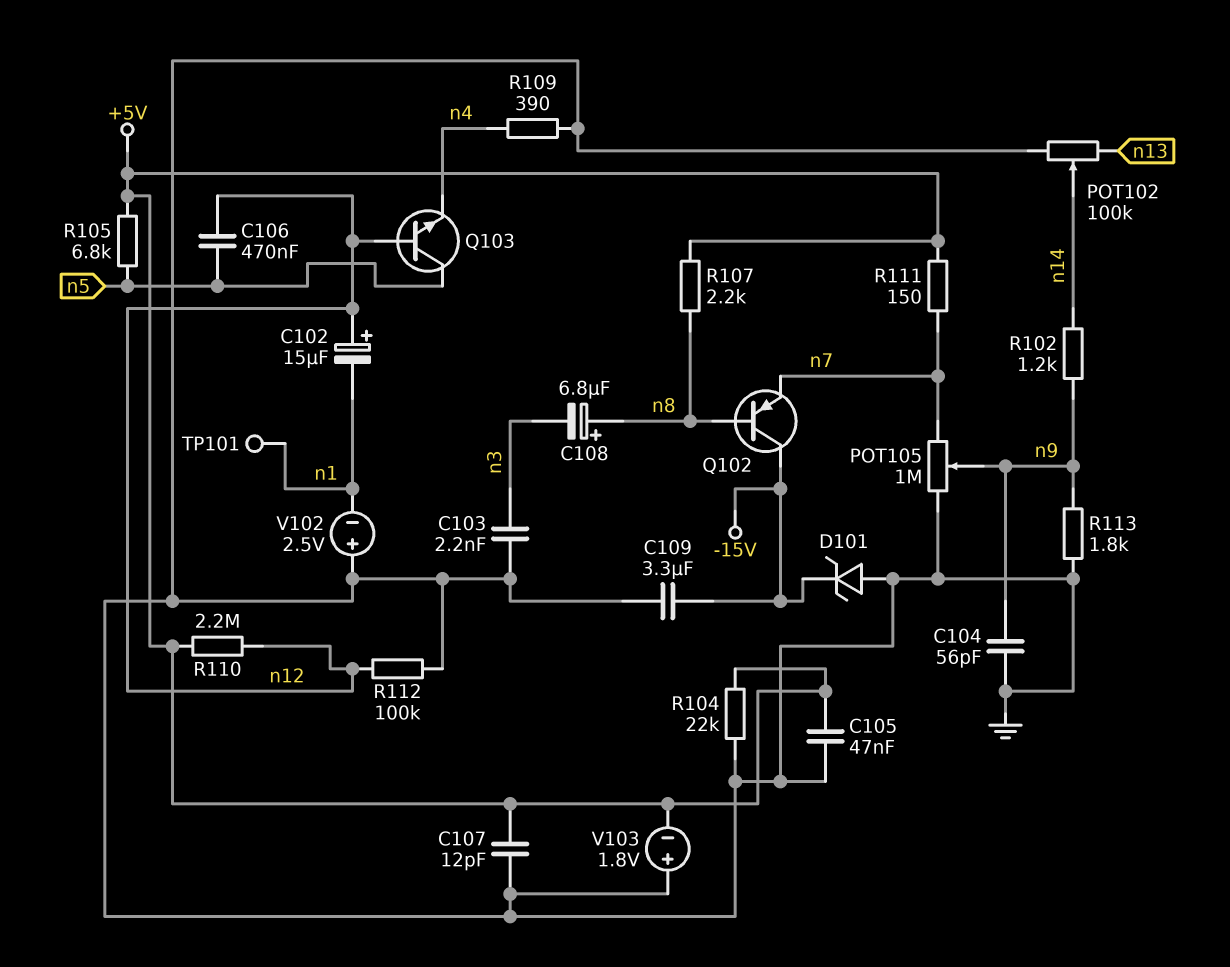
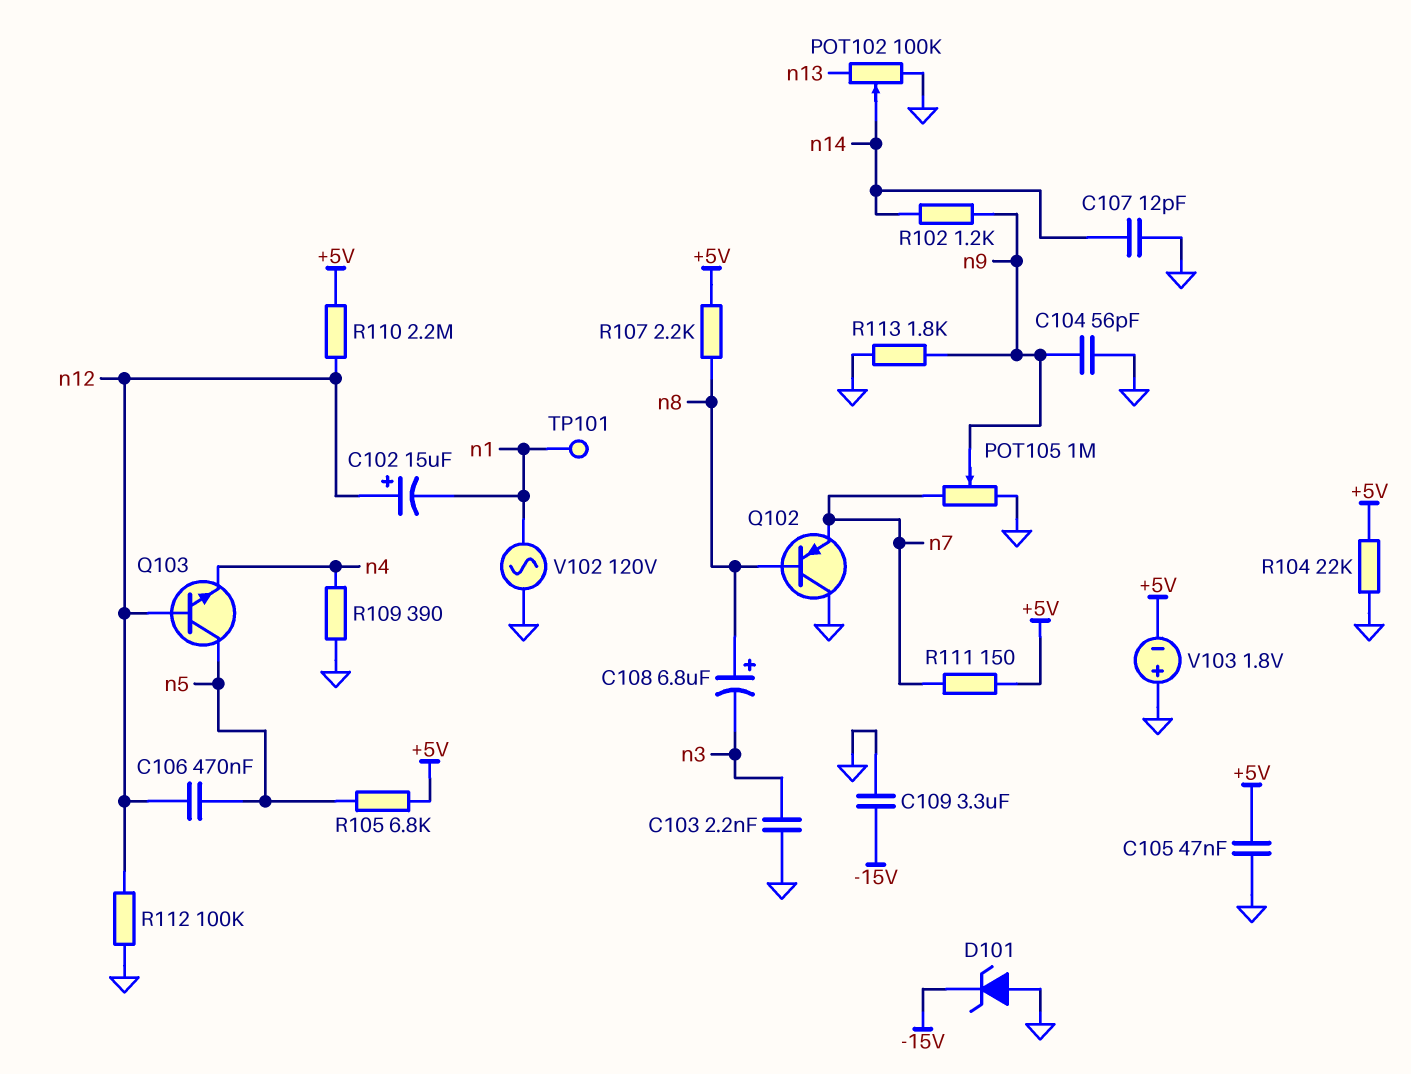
C107: 12pF (+5V, GND) -> 12pF (GND, n14)
Q102: PNP (B n8, C -15V, E n7) -> PNP (B n8, C GND, E n7)
V102: 2.5V (plus GND, minus n1) -> AC 120V (GND, n1)

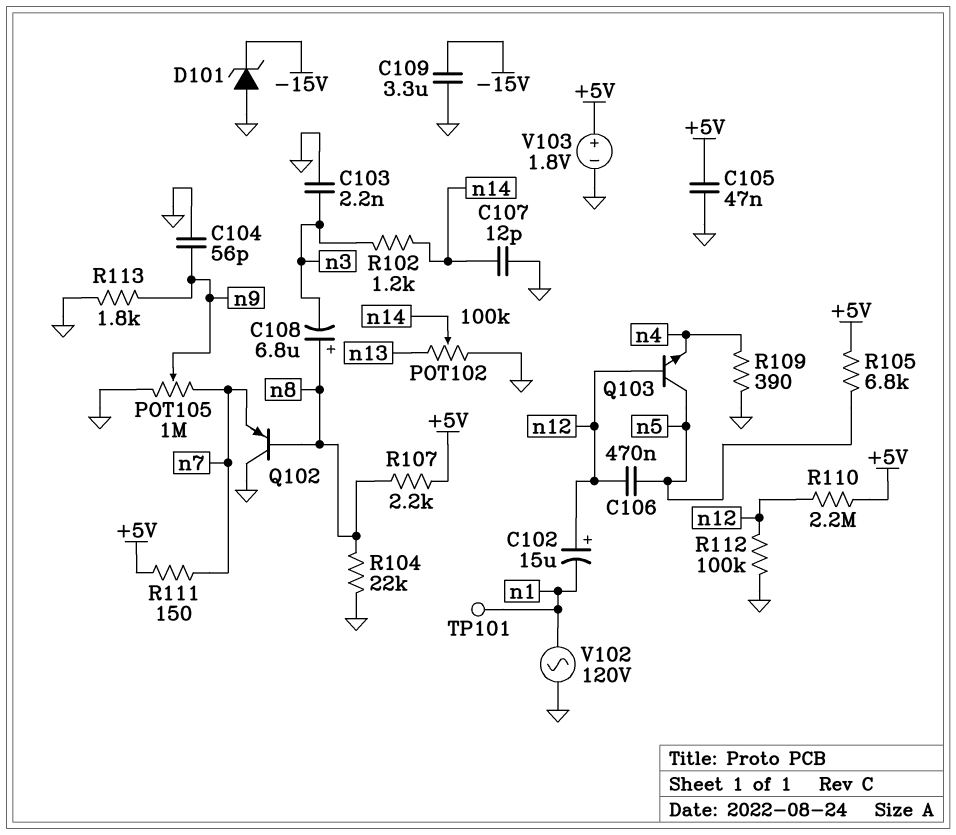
R102: 1.2k (n9, n14) -> 1.2k (n3, n14)
R104: 22k (+5V, GND) -> 22k (GND, n8)
V103: 1.8V (plus GND, minus +5V) -> 1.8V (plus +5V, minus GND)

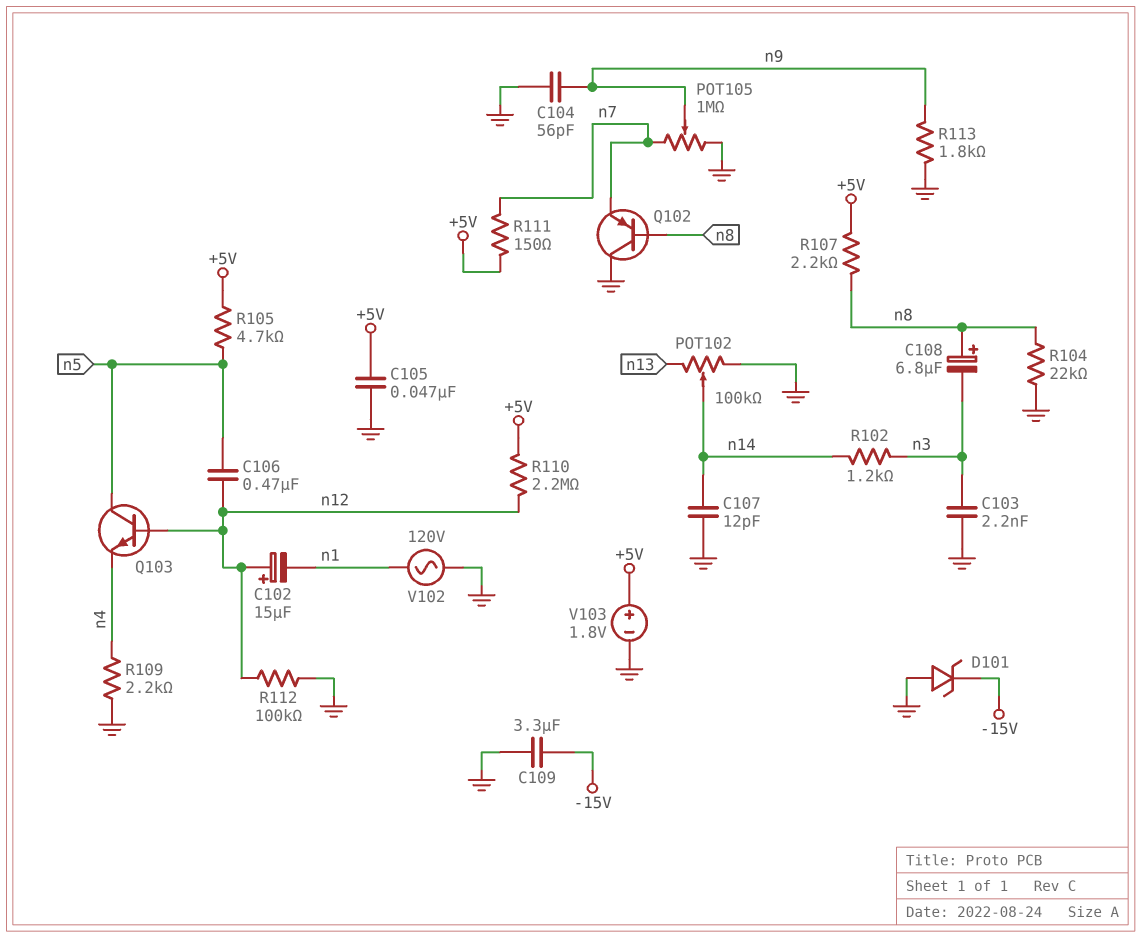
R105: 6.8k (+5V, n5) -> 4.7k (+5V, n5)
R109: 390 (GND, n4) -> 2.2k (GND, n4)
TP101: test point (n1) -> none

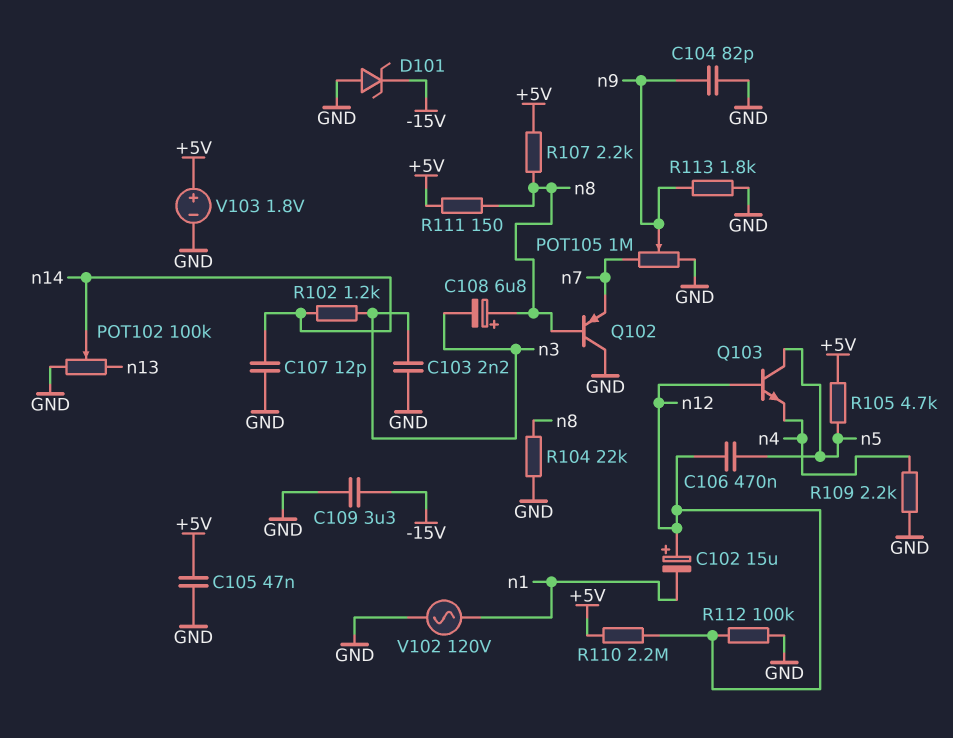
C104: 56pF (GND, n9) -> 82pF (GND, n9)
R111: 150 (+5V, n7) -> 150 (+5V, n8)

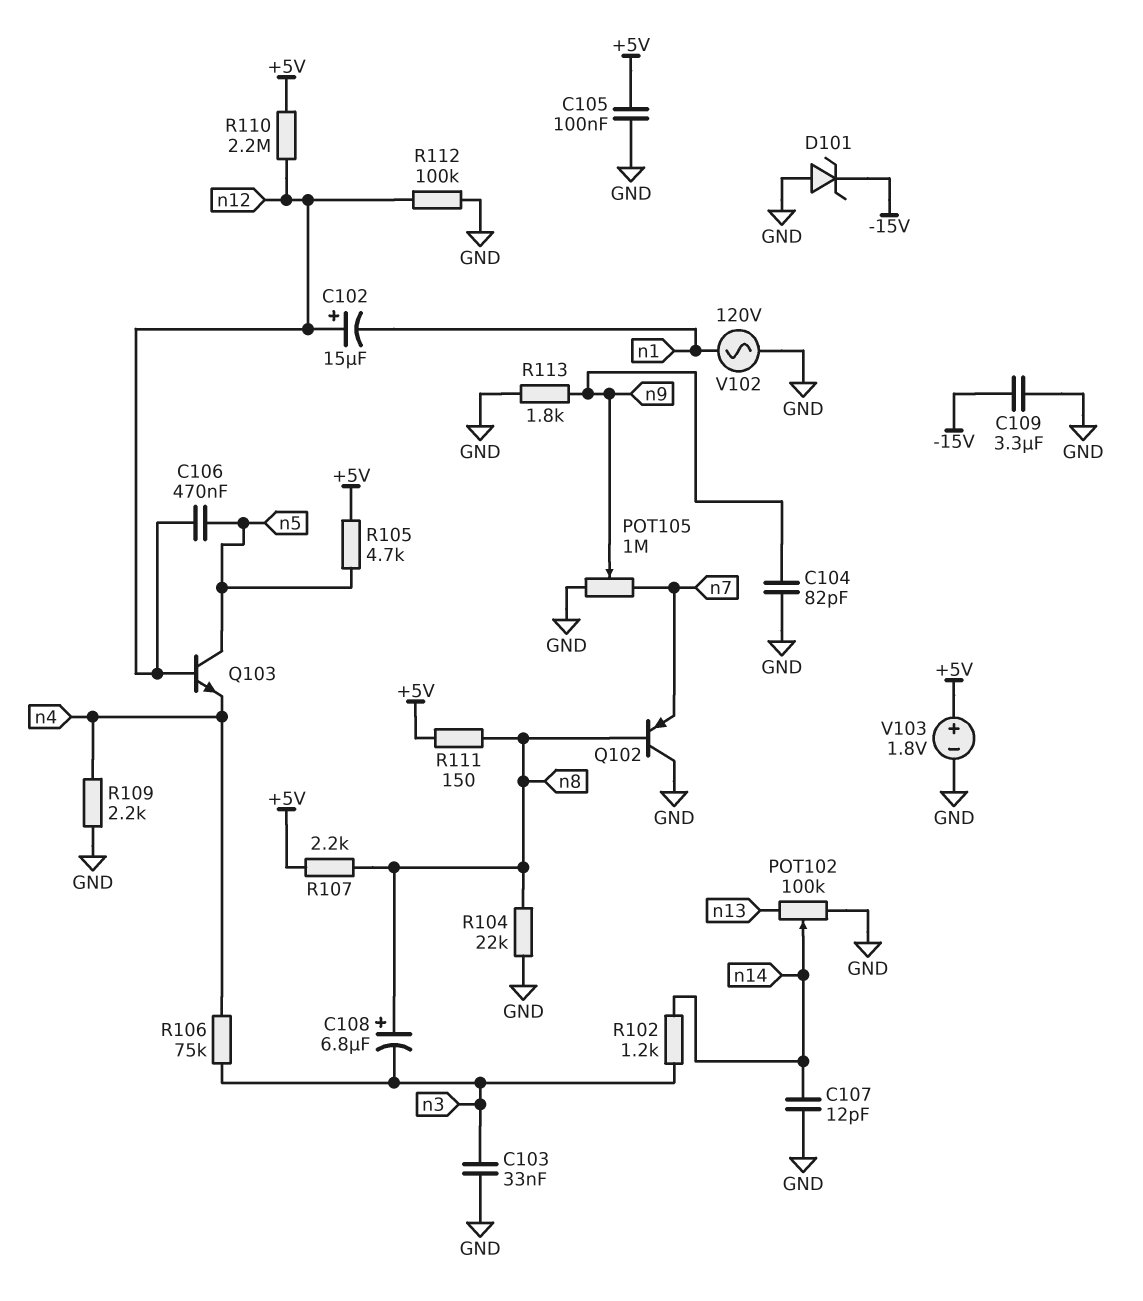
C103: 2.2nF (GND, n3) -> 33nF (GND, n3)
C105: 47nF (+5V, GND) -> 100nF (+5V, GND)
R106: none -> 75k (n3, n4)

